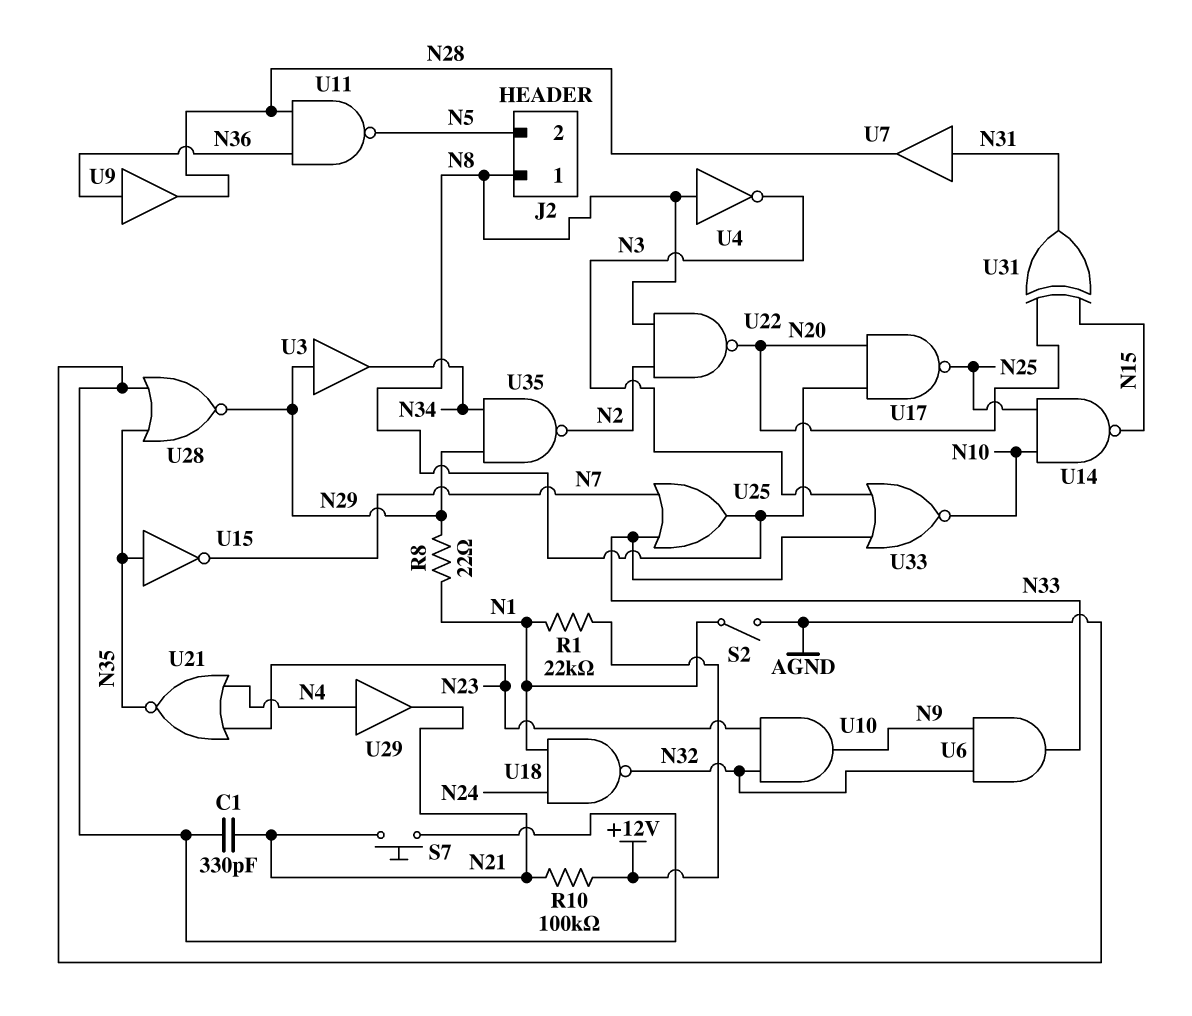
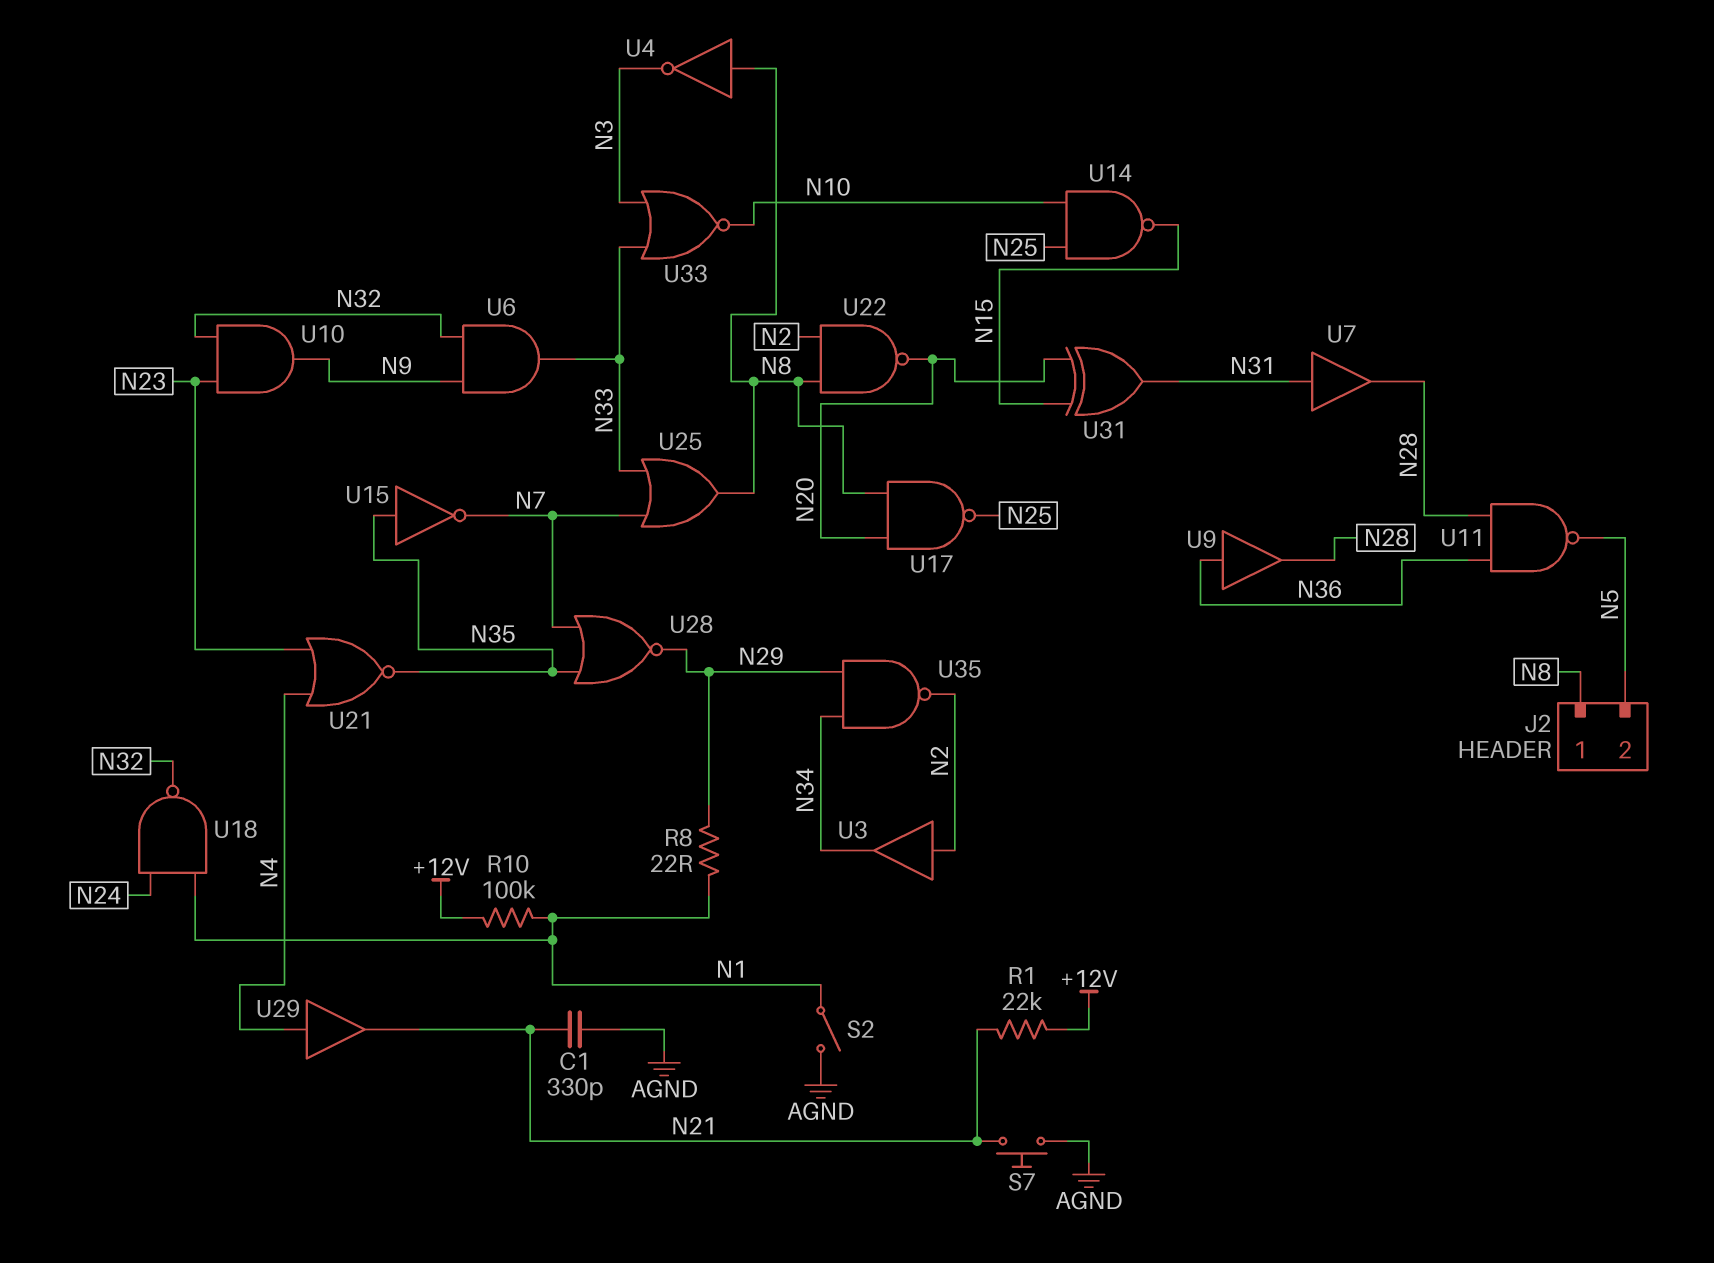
R1: 22k (+12V, N1) -> 22k (+12V, N21)
R10: 100k (+12V, N21) -> 100k (+12V, N1)
U3: buffer (in N29, out N34) -> buffer (in N2, out N34)
U28: NOR (in AGND, in N35, out N29) -> NOR (in N7, in N35, out N29)

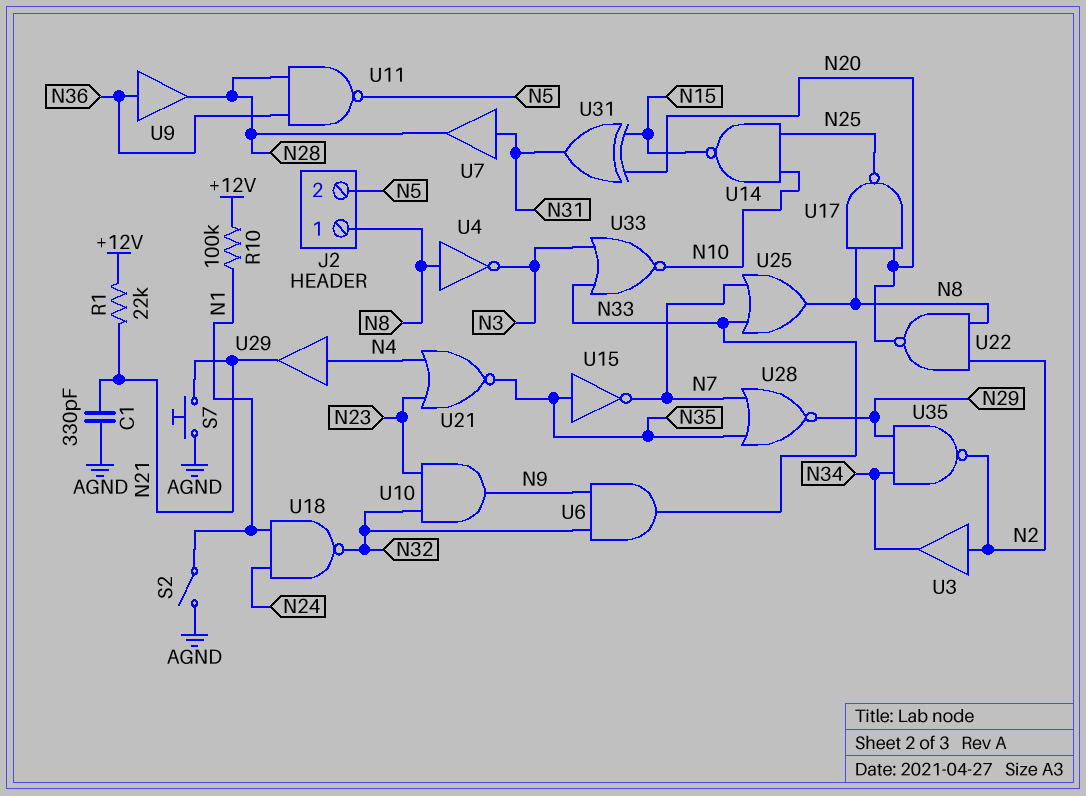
R8: 22 (N1, N29) -> none

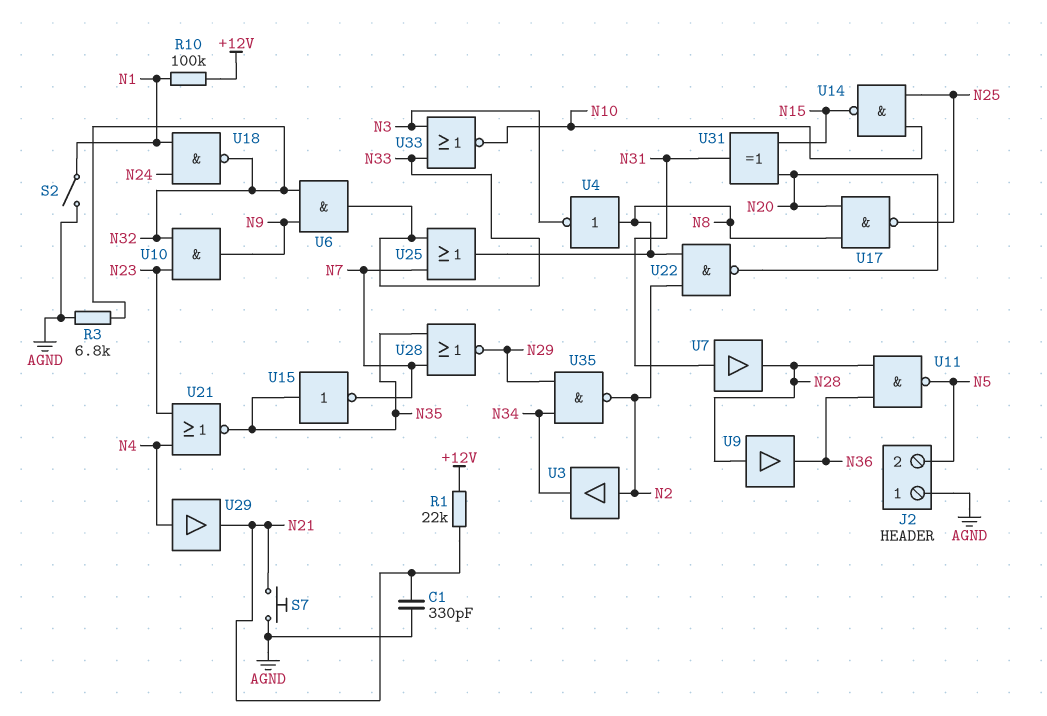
J2 pin 1: N8 -> AGND
R3: none -> 6.8k (AGND, N32)
U9: buffer (in N36, out N28) -> buffer (in N28, out N36)

